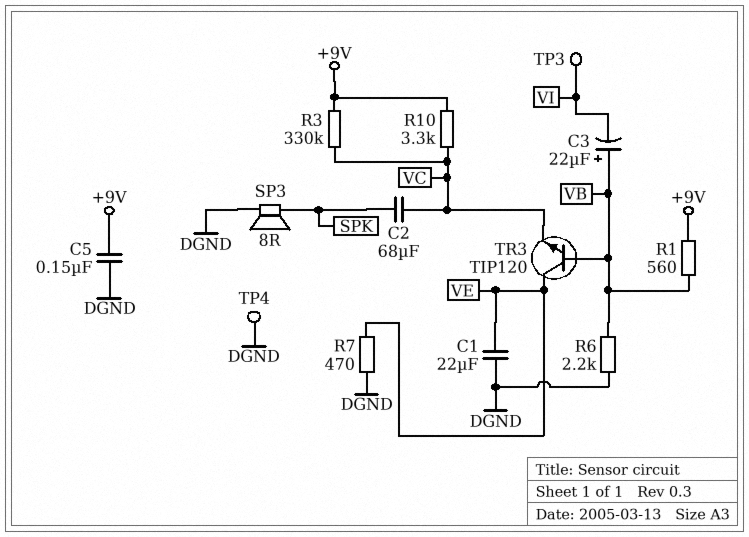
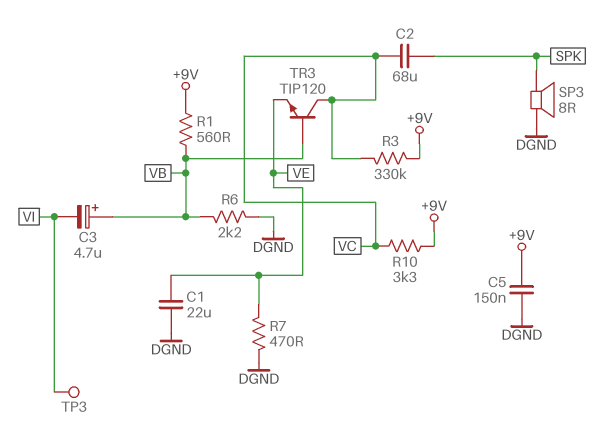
C3: 22uF (plus VB, minus VI) -> 4.7uF (plus VB, minus VI)
TP4: test point (DGND) -> none
TR3: NPN TIP120 (B VB, C VE, E VC) -> NPN TIP120 (B VB, C VC, E VE)

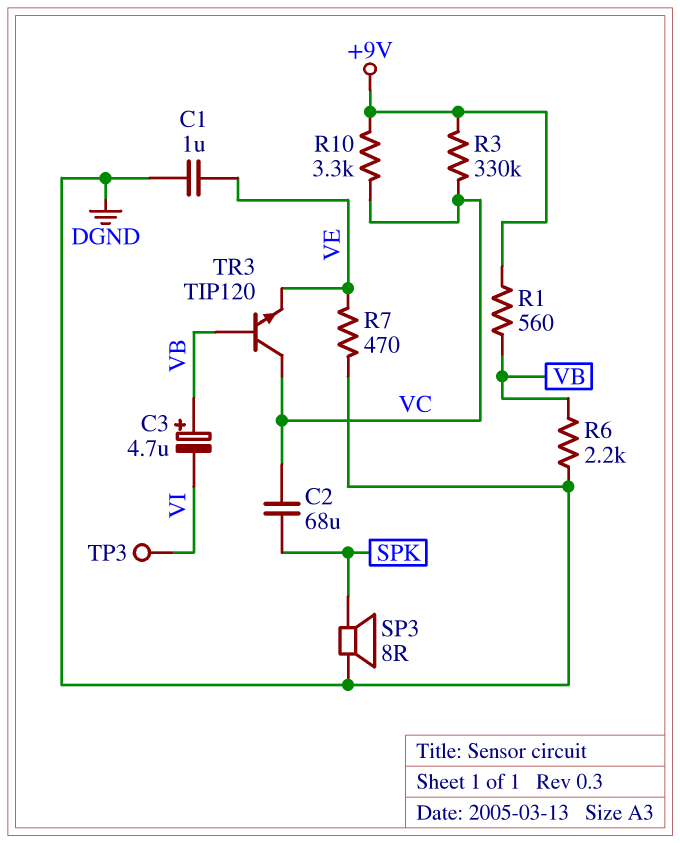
C1: 22uF (DGND, VE) -> 1uF (DGND, VE)
C5: 150nF (+9V, DGND) -> none

